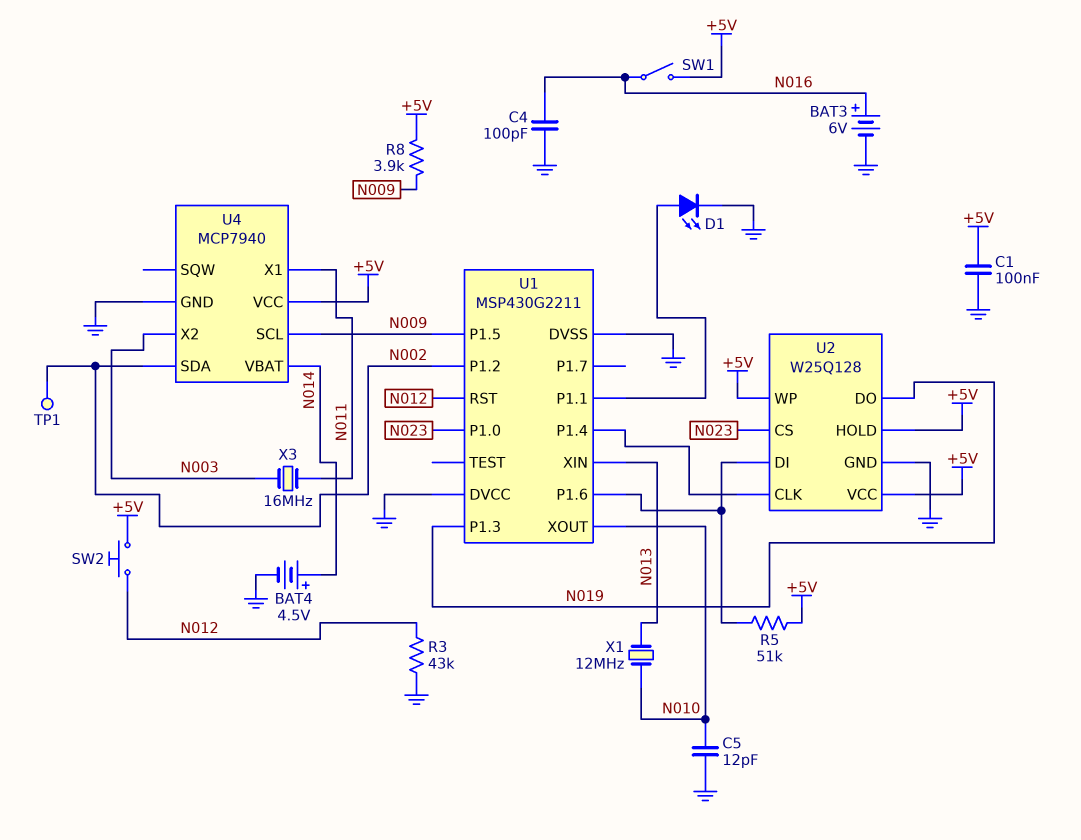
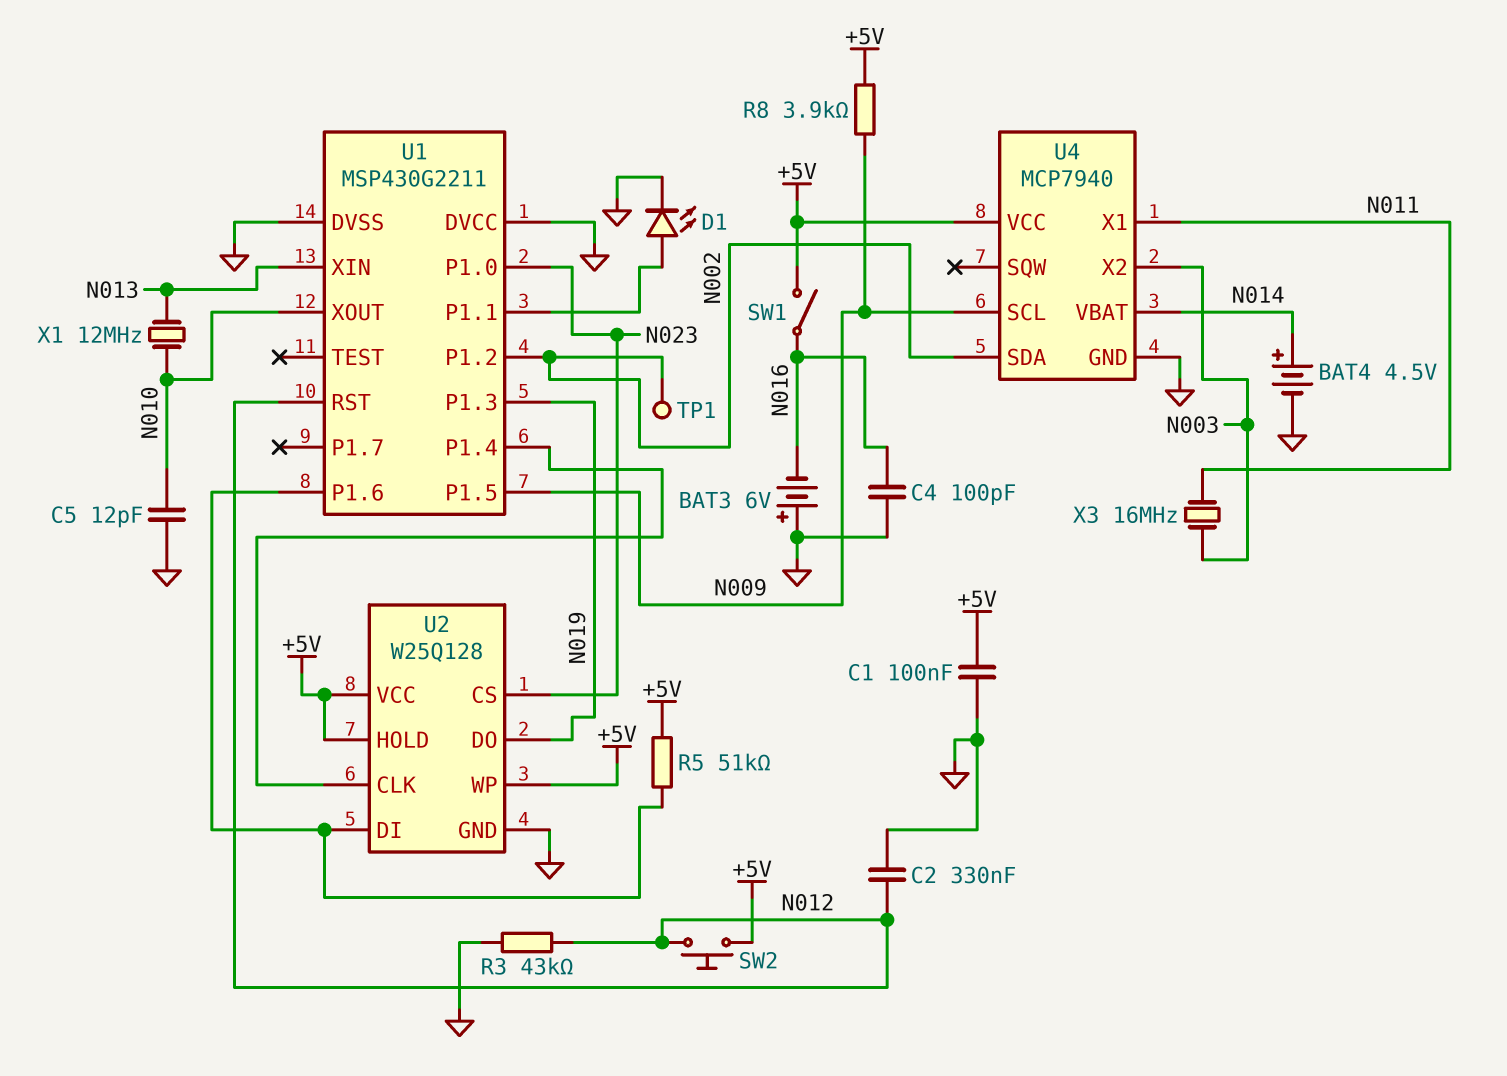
BAT3: 6V (plus N016, minus GND) -> 6V (plus GND, minus N016)
C2: none -> 330nF (GND, N012)

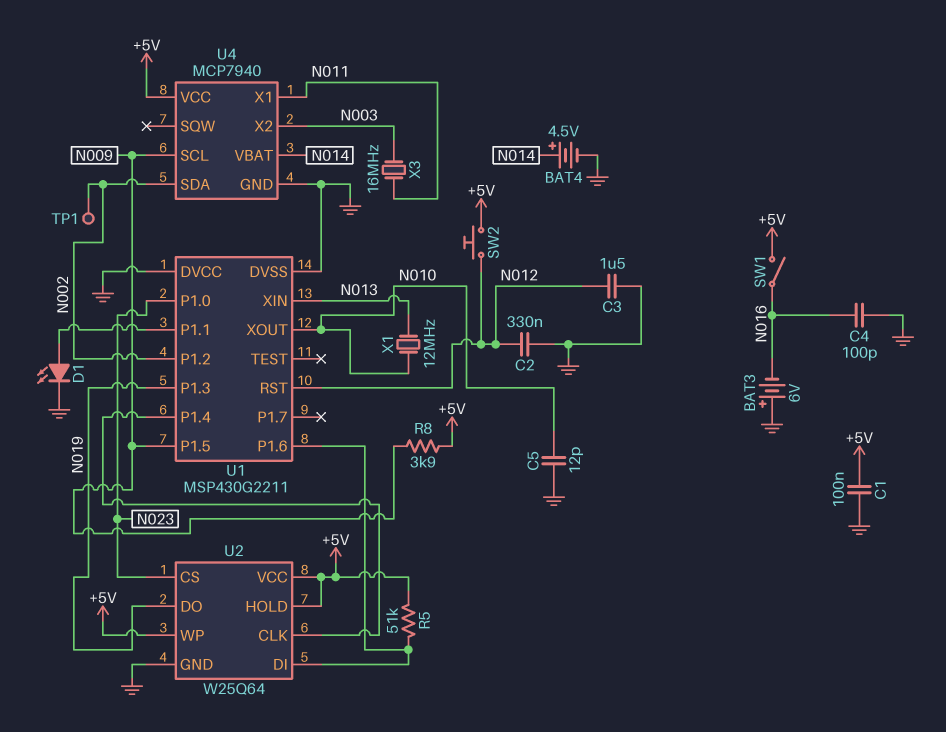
C3: none -> 1.5uF (GND, N012)
R3: 43k (GND, N012) -> none
U2: W25Q128 -> W25Q64

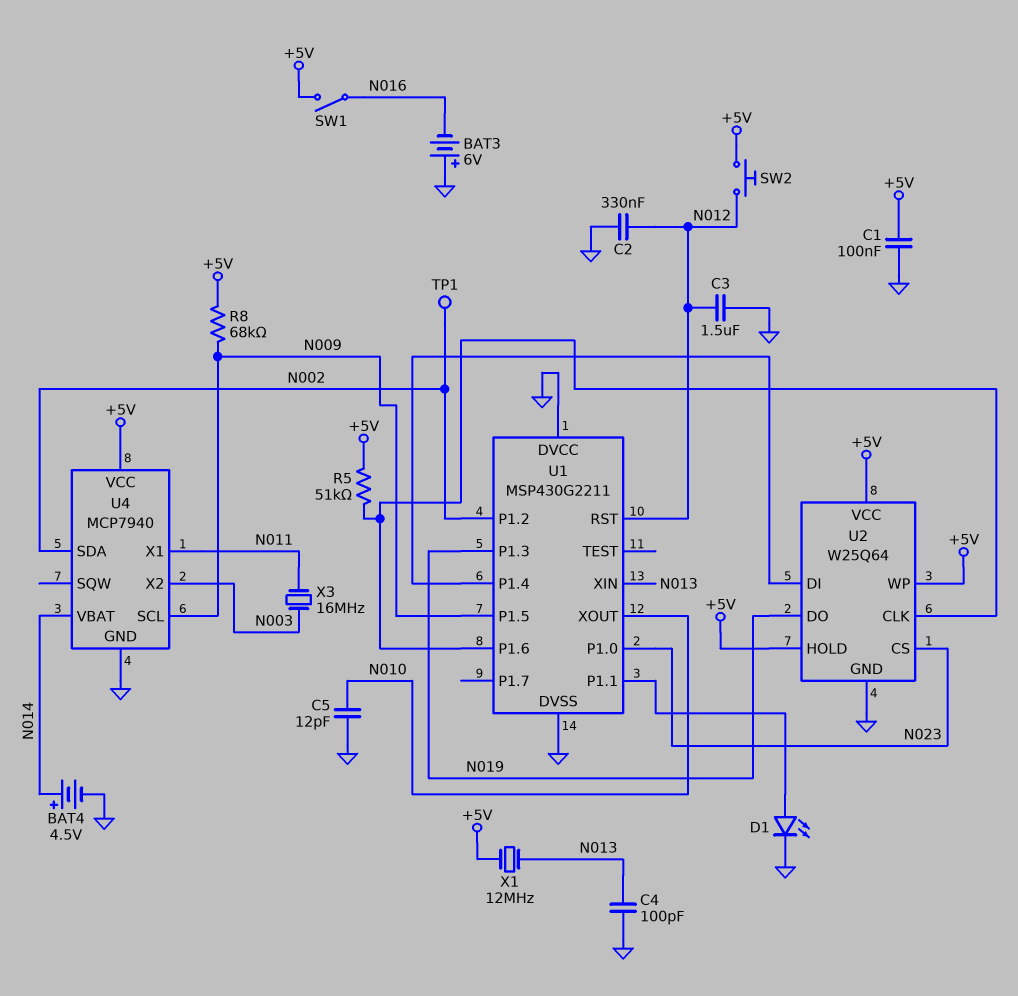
C4: 100pF (GND, N016) -> 100pF (GND, N013)
R8: 3.9k (+5V, N009) -> 68k (+5V, N009)
U2 pin CLK: U1/P1.4 -> U1/P1.6
U2 pin DI: U1/P1.6 -> U1/P1.4
X1: 12MHz (N010, N013) -> 12MHz (+5V, N013)

